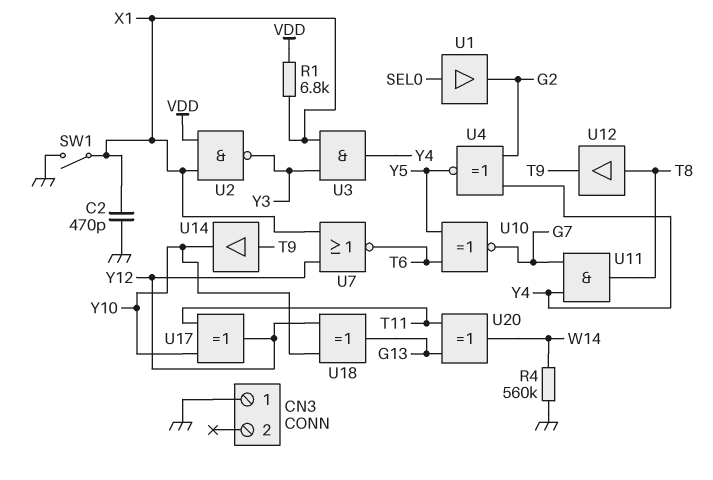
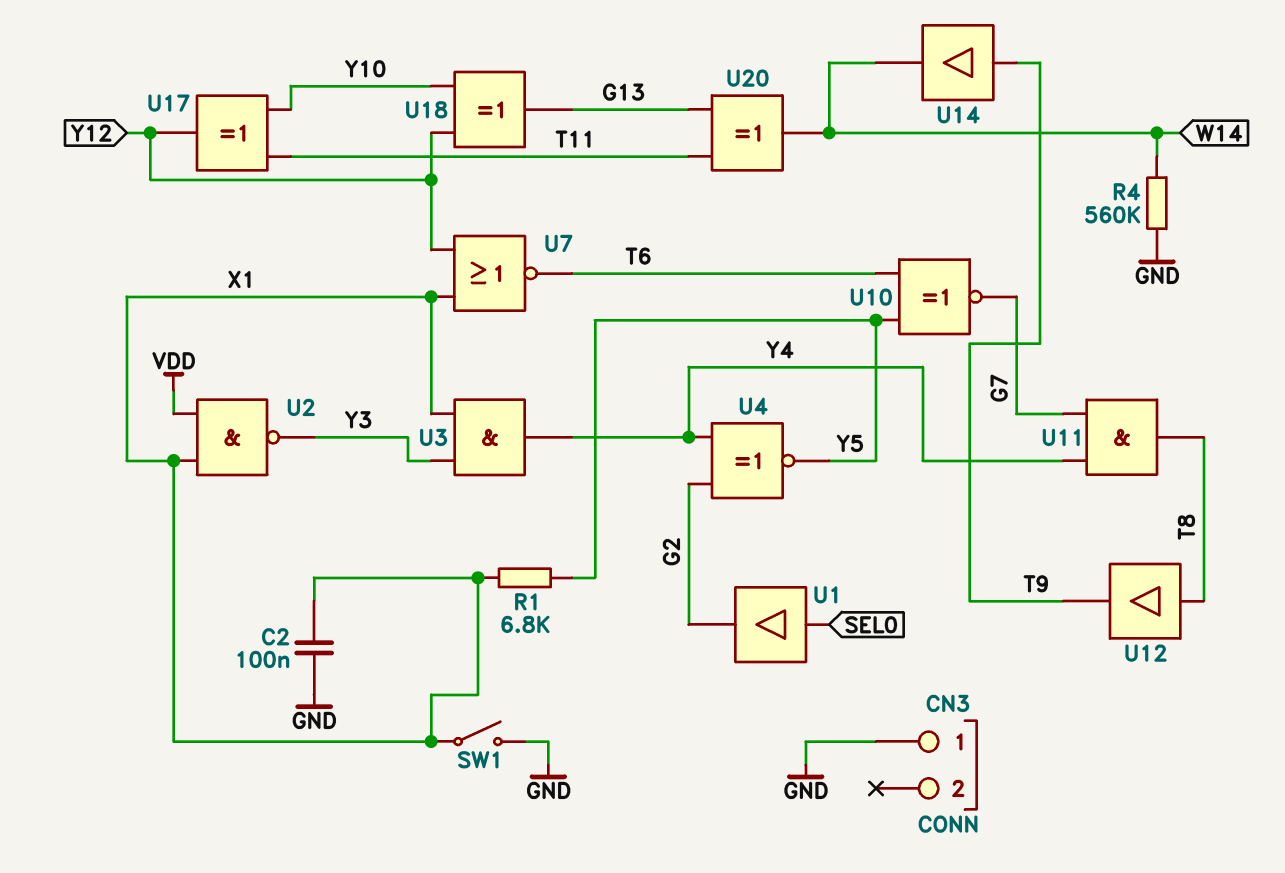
C2: 470pF (GND, X1) -> 100nF (GND, X1)
R1: 6.8k (VDD, X1) -> 6.8k (X1, Y5)
U14: buffer (in T9, out Y10) -> buffer (in T9, out W14)

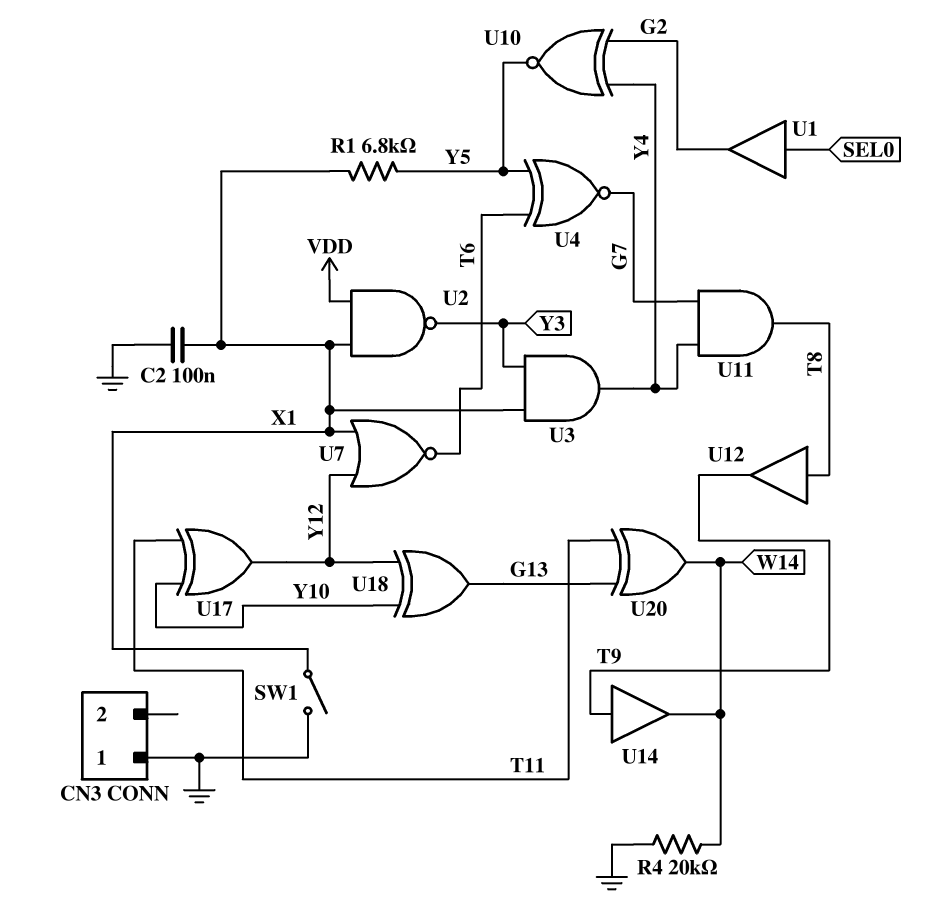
R4: 560k (GND, W14) -> 20k (GND, W14)
U4: XNOR (in G2, in Y4, out Y5) -> XNOR (in T6, in Y5, out G7)
U10: XNOR (in T6, in Y5, out G7) -> XNOR (in G2, in Y4, out Y5)

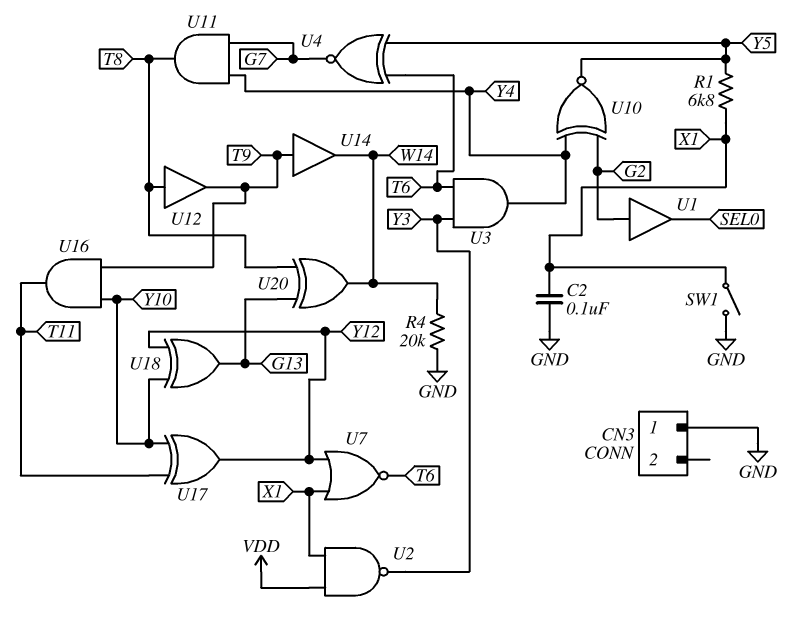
U1: buffer (in SEL0, out G2) -> buffer (in G2, out SEL0)
U3: AND (in X1, in Y3, out Y4) -> AND (in T6, in Y3, out Y4)
U16: none -> AND (in T9, in Y10, out T11)
U20: XOR (in G13, in T11, out W14) -> XOR (in G13, in T8, out W14)

